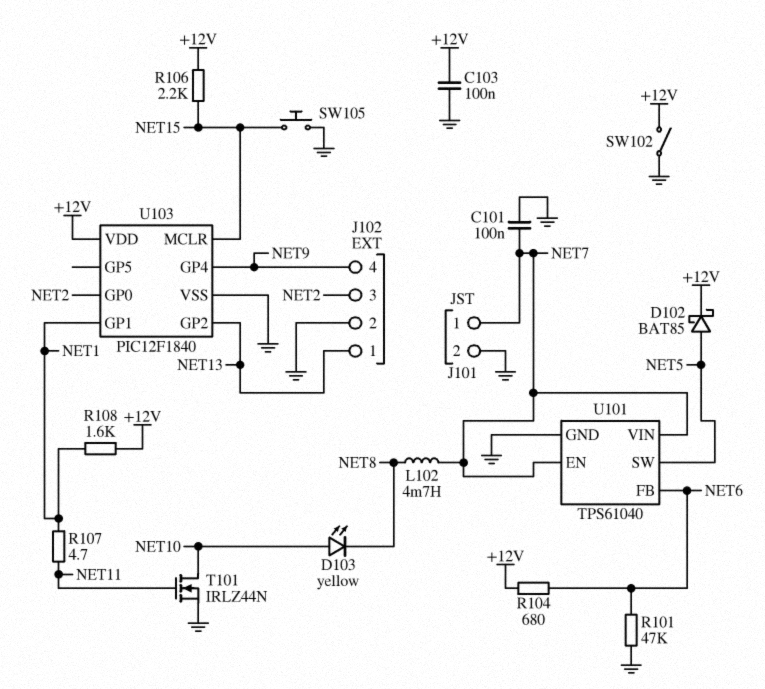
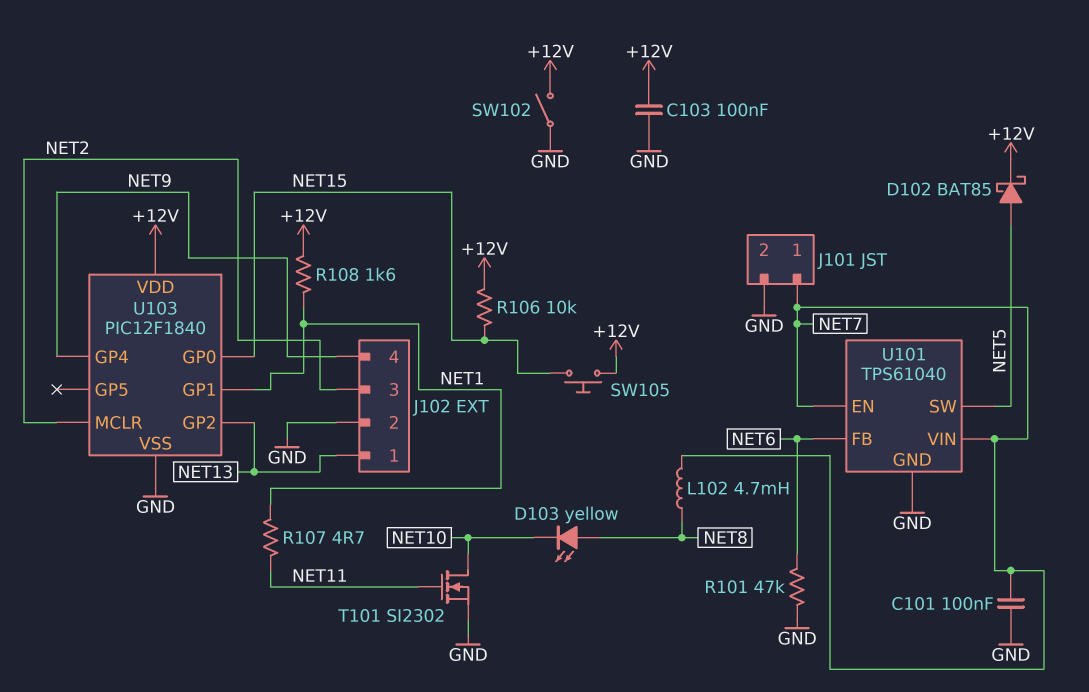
D103: LED yellow (A NET10, K NET8) -> LED yellow (A NET8, K NET10)
R104: 680 (+12V, NET6) -> none
R106: 2.2k (+12V, NET15) -> 10k (+12V, NET15)
SW105: button (GND, NET15) -> button (+12V, NET15)
T101: NMOS IRLZ44N (G NET11, D NET10, S GND) -> NMOS SI2302 (G NET11, D NET10, S GND)
U103 pin GP0: NET2 -> NET15
U103 pin MCLR: NET15 -> NET2

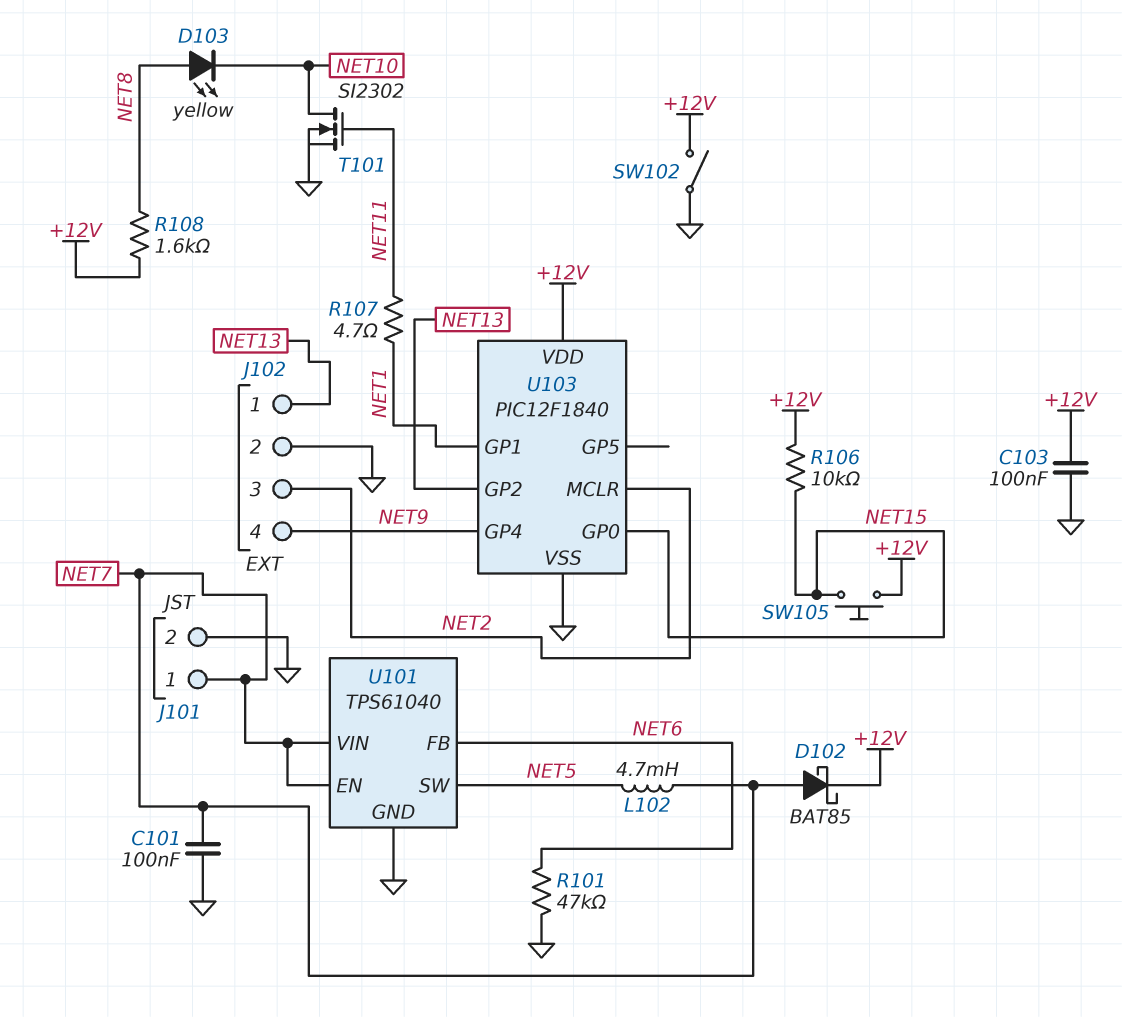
D102: schottky BAT85 (A NET5, K +12V) -> schottky BAT85 (A NET7, K +12V)
L102: 4.7mH (NET7, NET8) -> 4.7mH (NET5, NET7)
R108: 1.6k (+12V, NET1) -> 1.6k (+12V, NET8)

